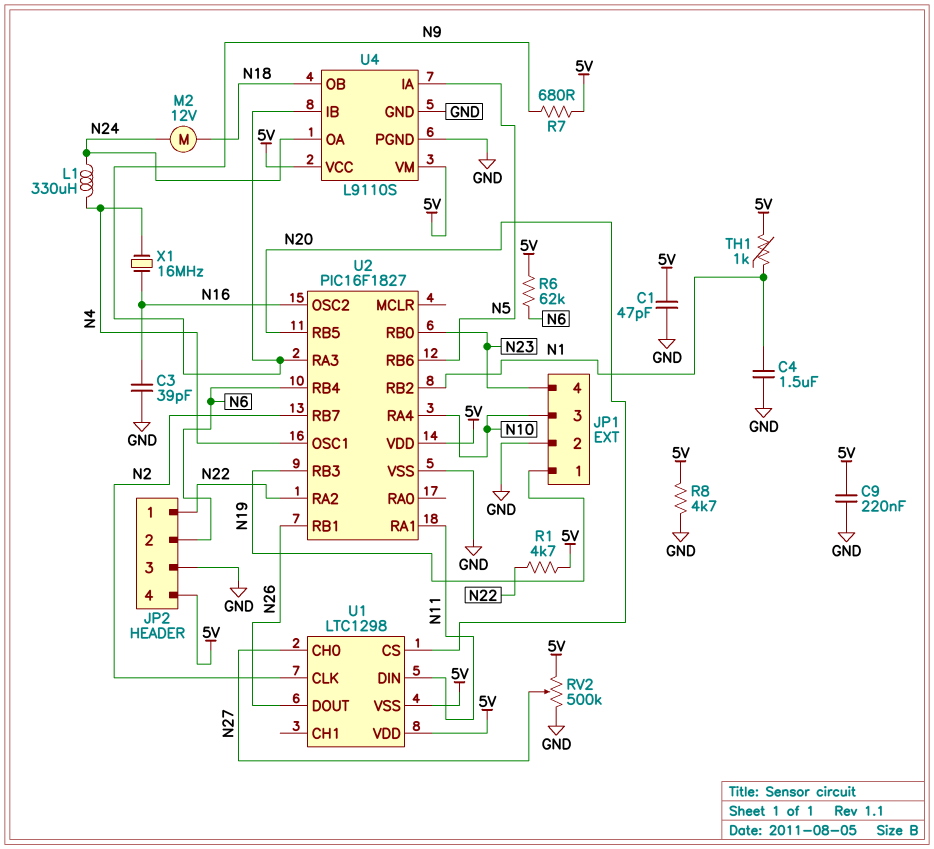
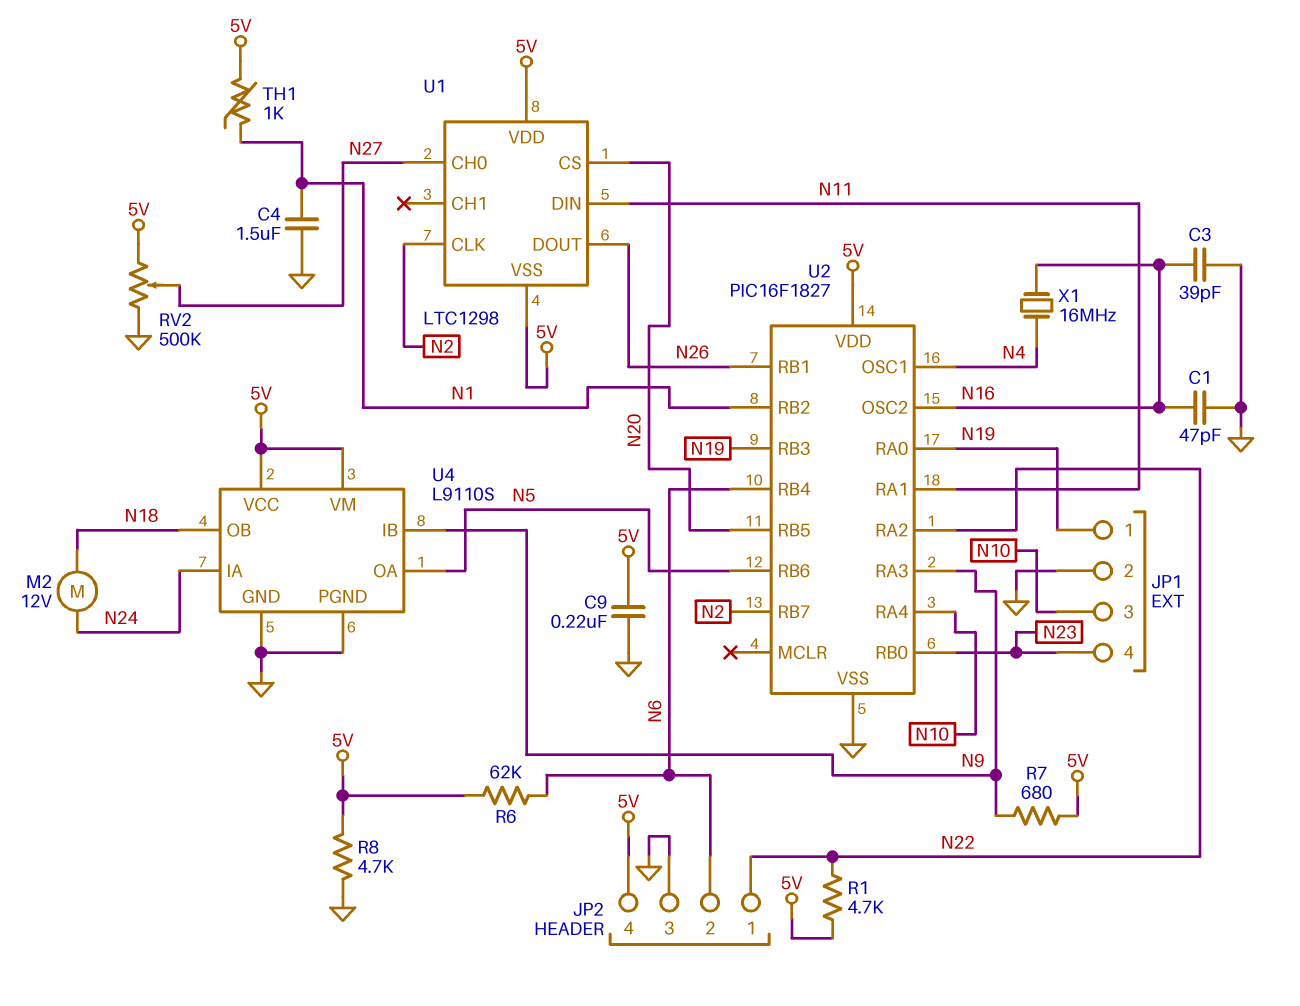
C1: 47pF (5V, GND) -> 47pF (GND, N16)
L1: 330uH (N4, N24) -> none
U2 pin RA0: none -> N19
U4 pin IA: N5 -> N24
U4 pin OA: N24 -> N5

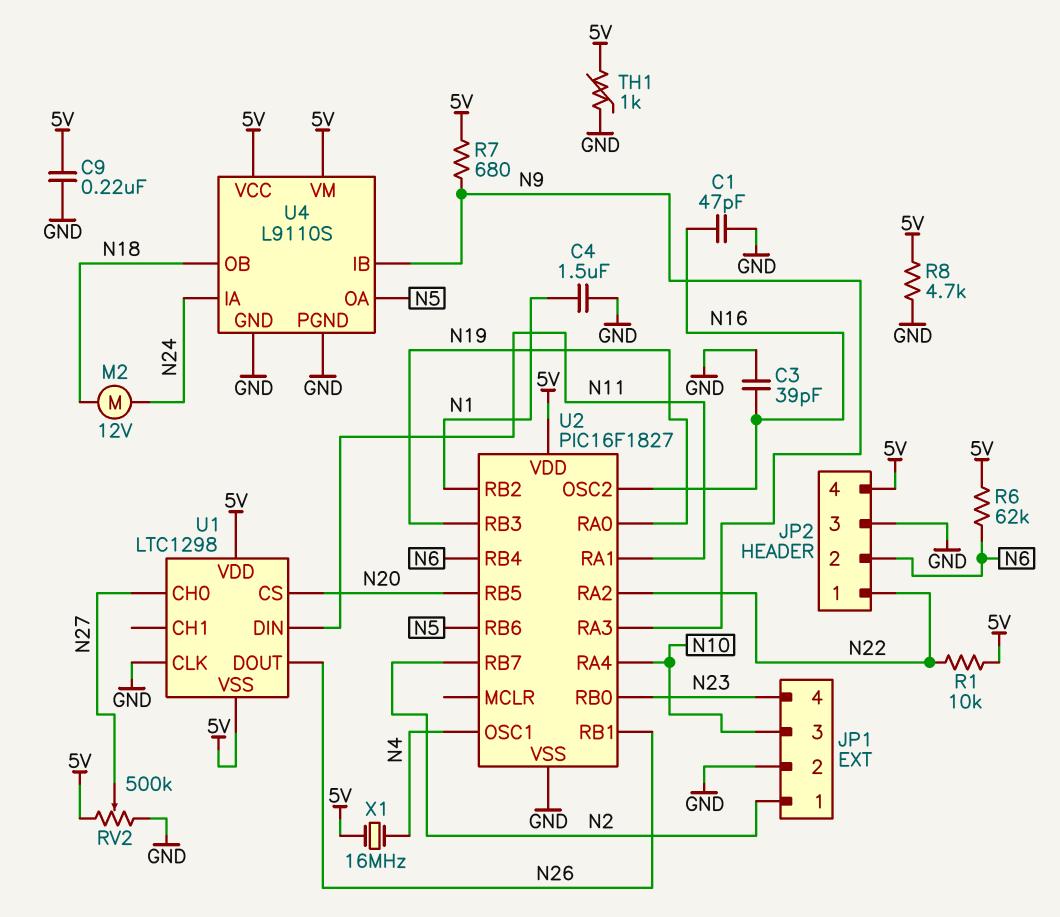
JP1 pin 1: N19 -> N2
R1: 4.7k (5V, N22) -> 10k (5V, N22)
TH1: 1k (5V, N1) -> 1k (5V, GND)
U1 pin CLK: N2 -> GND
X1: 16MHz (N4, N16) -> 16MHz (5V, N4)

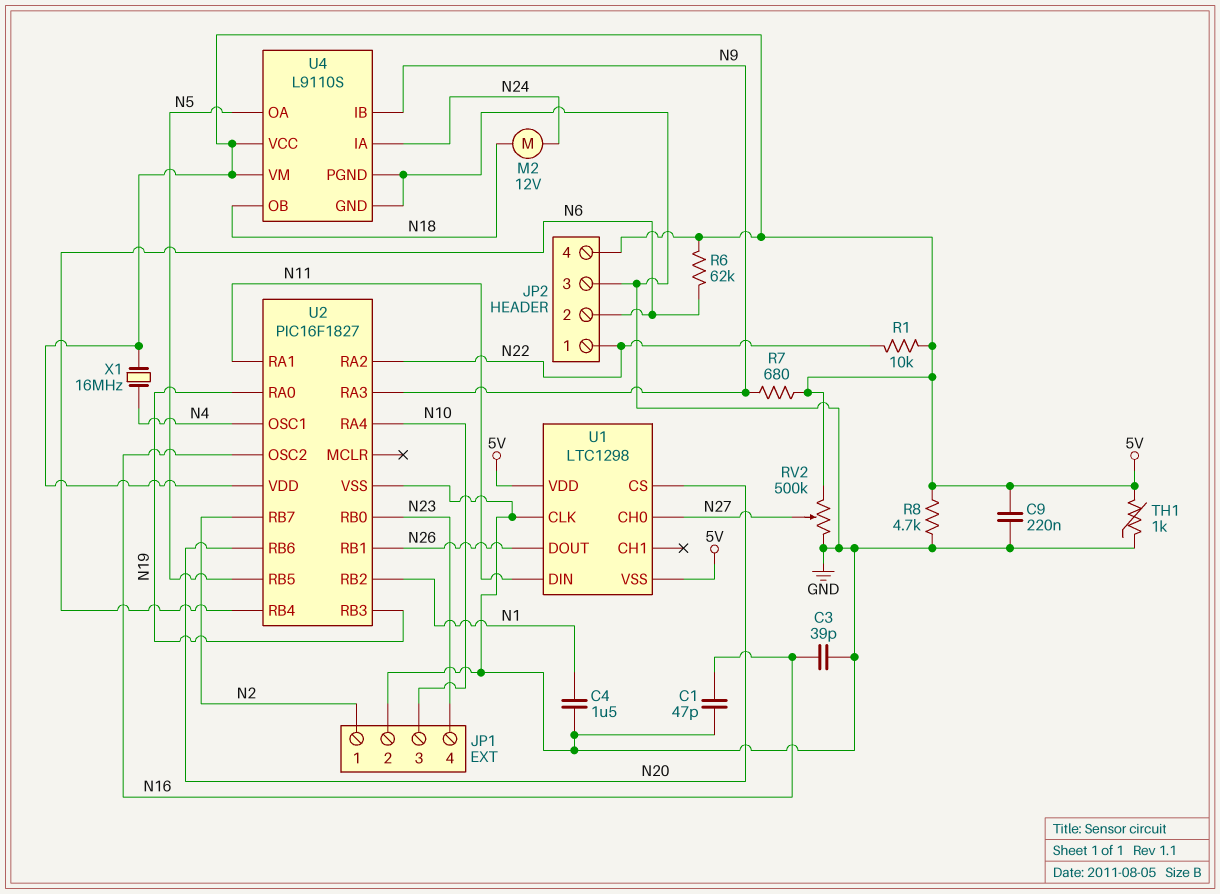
U2 pin RB5: N20 -> N5
U2 pin RB6: N5 -> N20

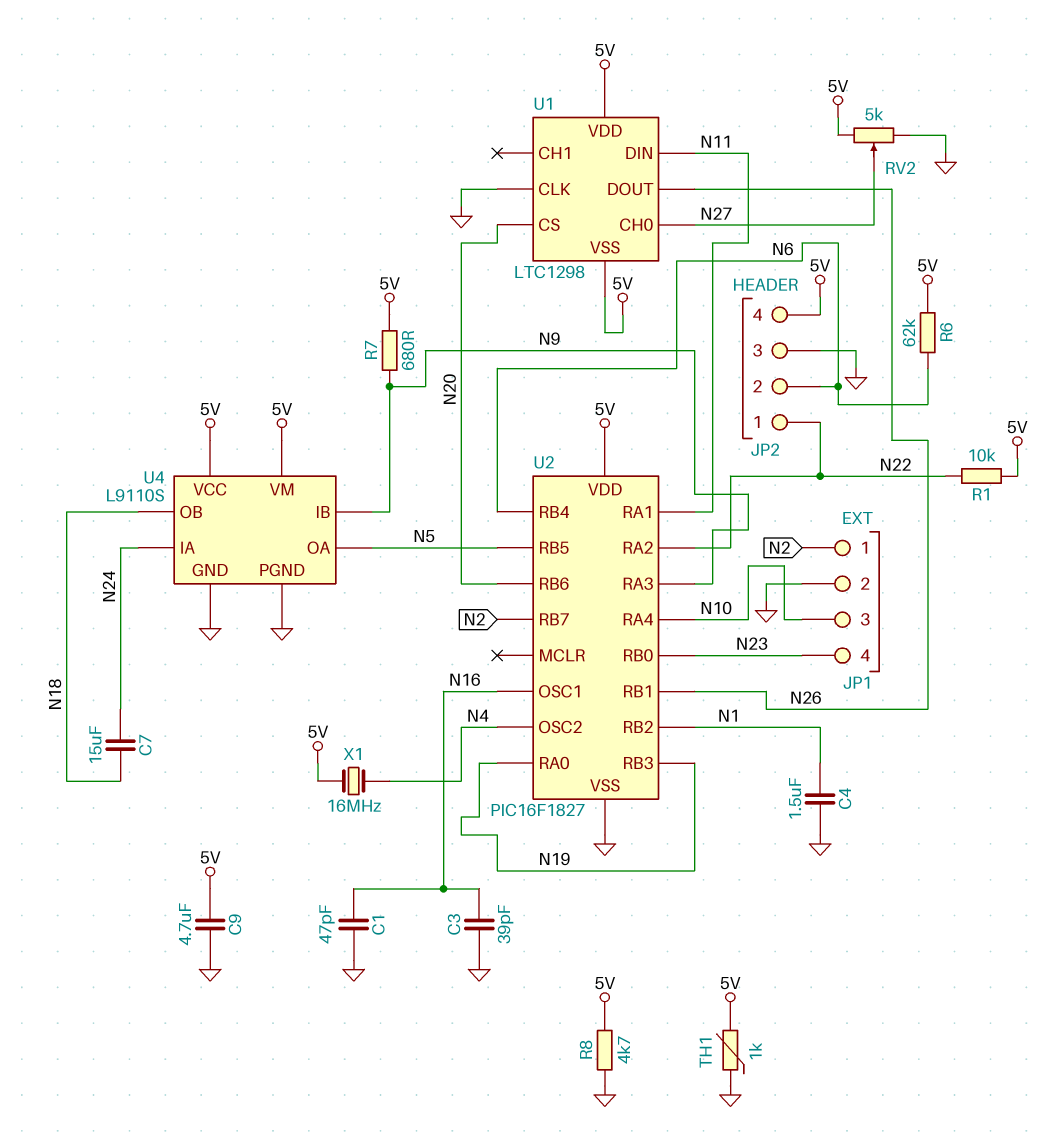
C7: none -> 15uF (N18, N24)
C9: 220nF (5V, GND) -> 4.7uF (5V, GND)
M2: motor 12V (N18, N24) -> none
RV2: 500k (5V, GND, wiper N27) -> 5k (5V, GND, wiper N27)
U2 pin OSC1: N4 -> N16
U2 pin OSC2: N16 -> N4

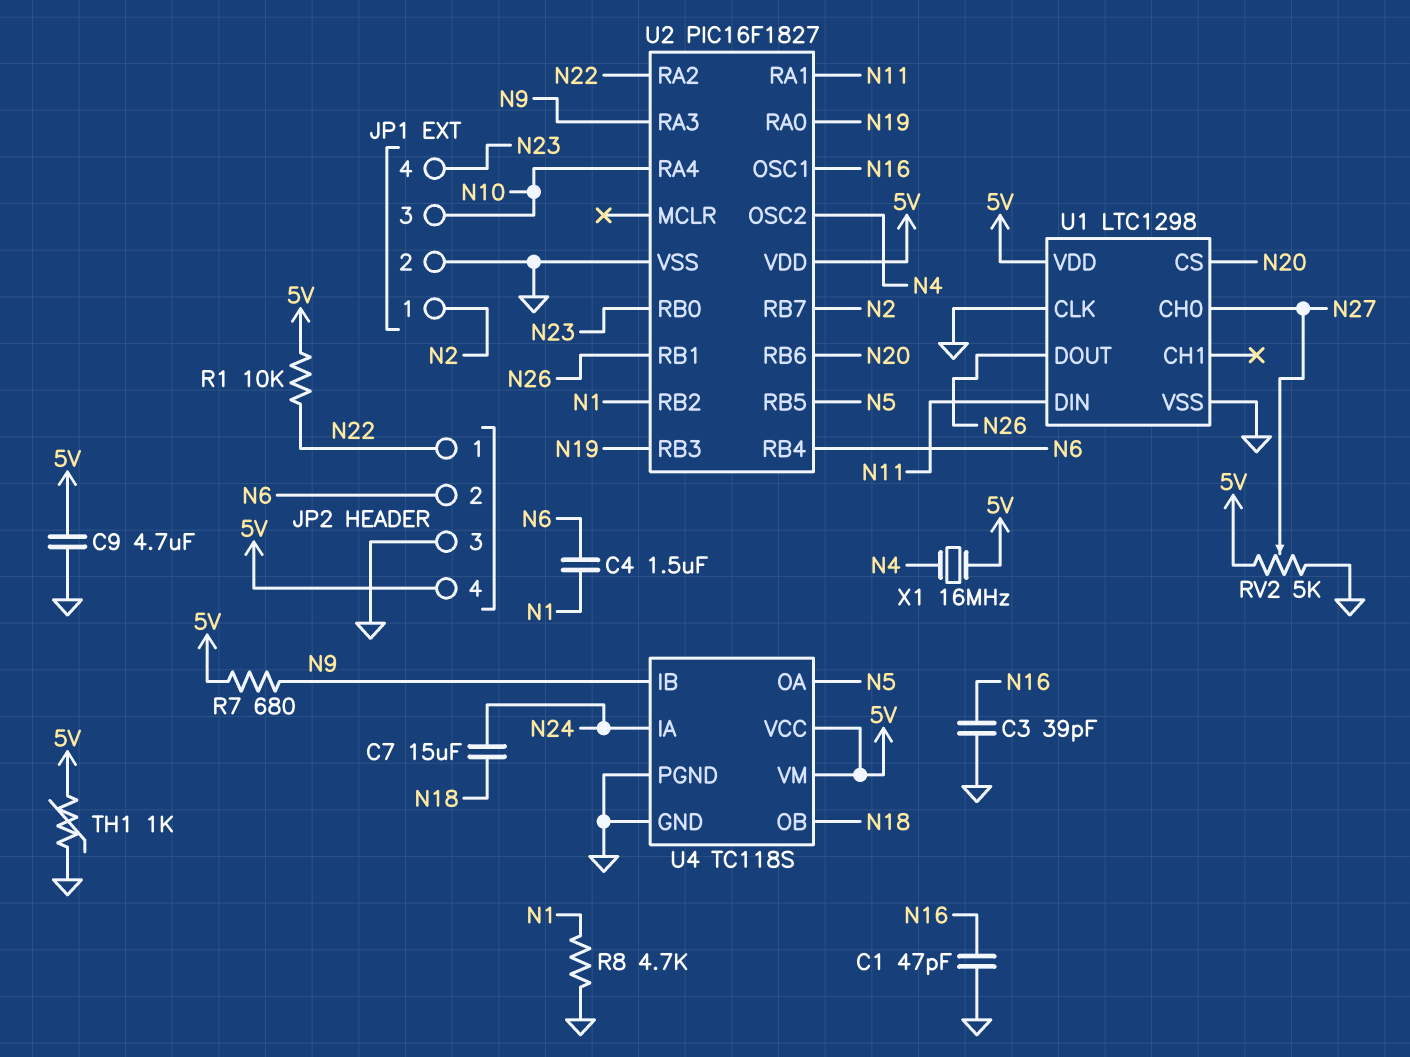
C4: 1.5uF (GND, N1) -> 1.5uF (N1, N6)
R6: 62k (5V, N6) -> none
R8: 4.7k (5V, GND) -> 4.7k (GND, N1)
U1 pin VSS: 5V -> GND
U4: L9110S -> TC118S

